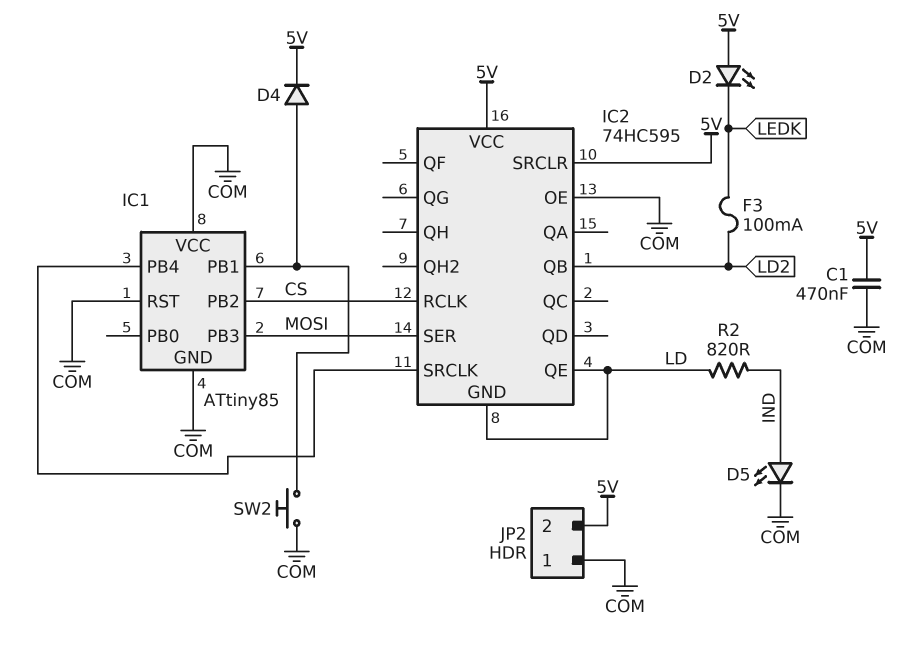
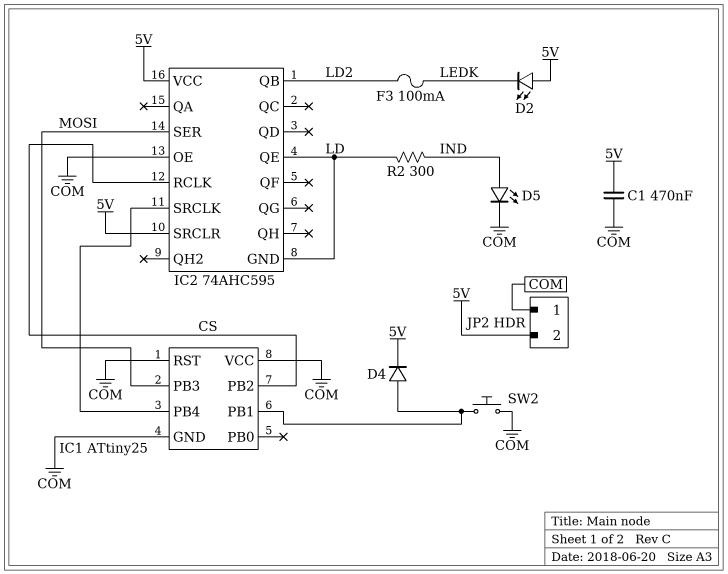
IC1: ATtiny85 -> ATtiny25
IC2: 74HC595 -> 74AHC595
R2: 820 (IND, LD) -> 300 (IND, LD)

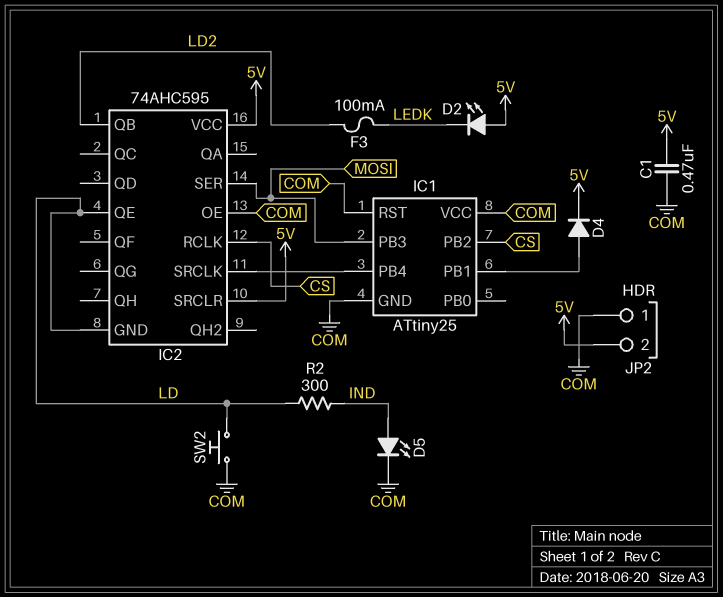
SW2: button (COM, IC1/PB1) -> button (COM, LD)

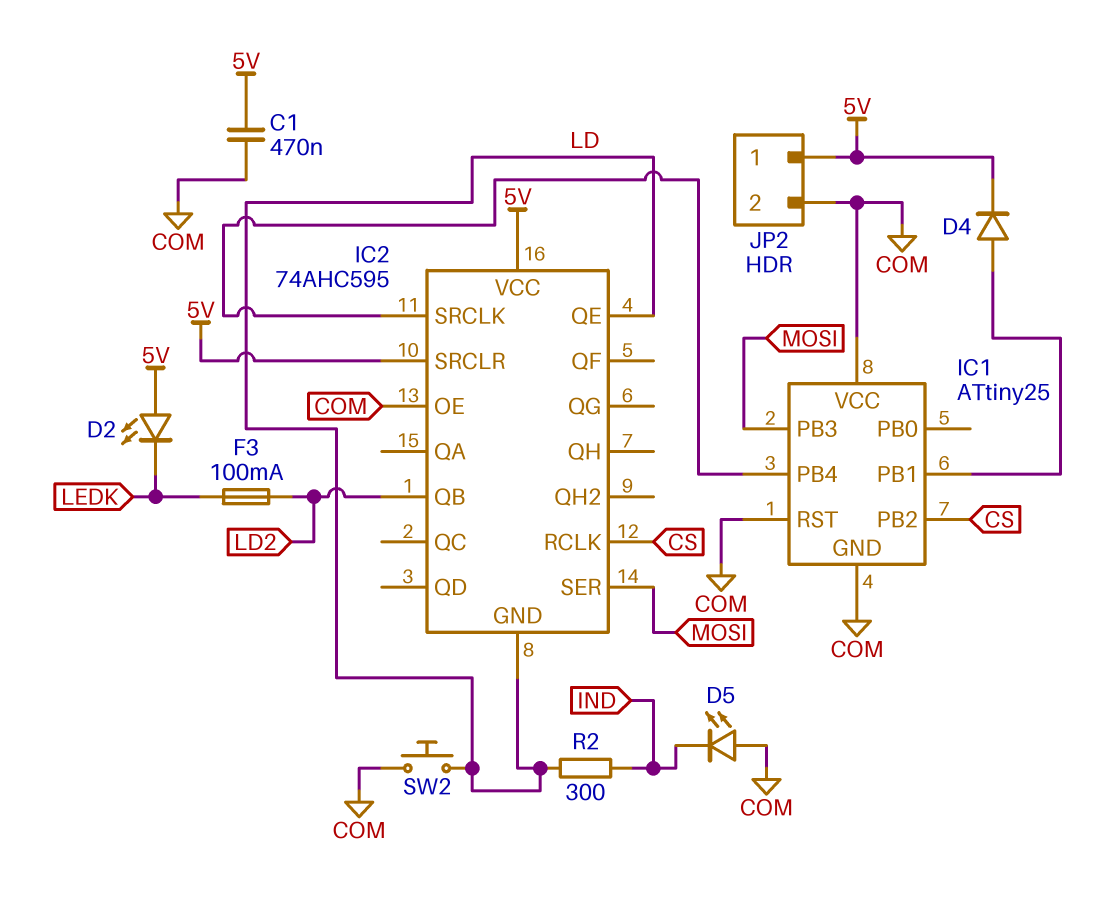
D5: LED (A IND, K COM) -> LED (A COM, K IND)
JP2 pin 1: COM -> 5V
JP2 pin 2: 5V -> COM

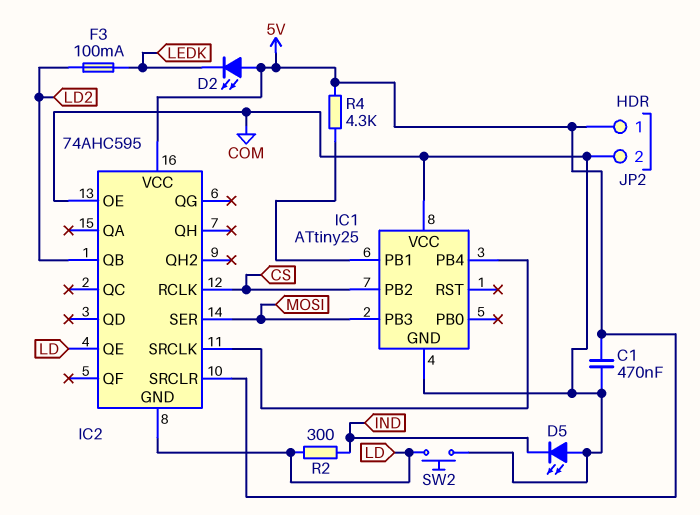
D4: diode (A IC1/PB1, K 5V) -> none
IC1 pin RST: COM -> none
R4: none -> 4.3k (5V, IC1/PB1)

